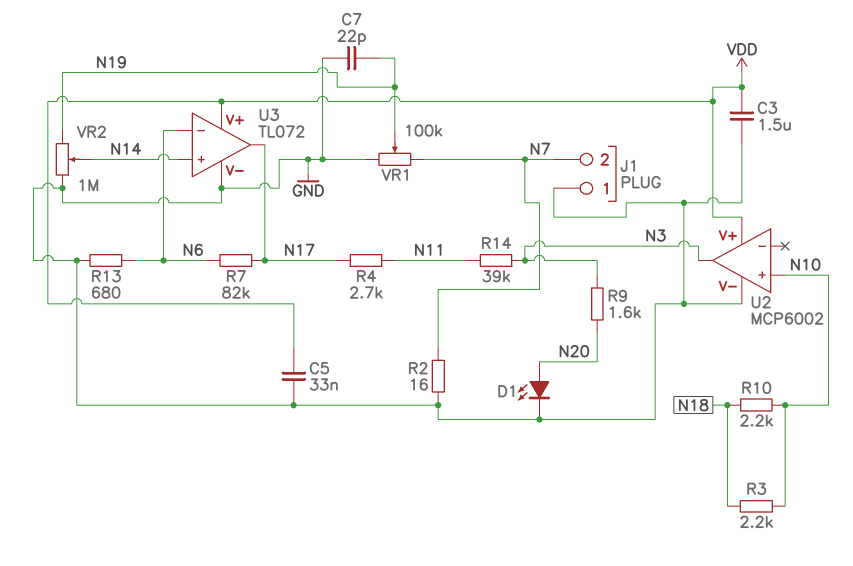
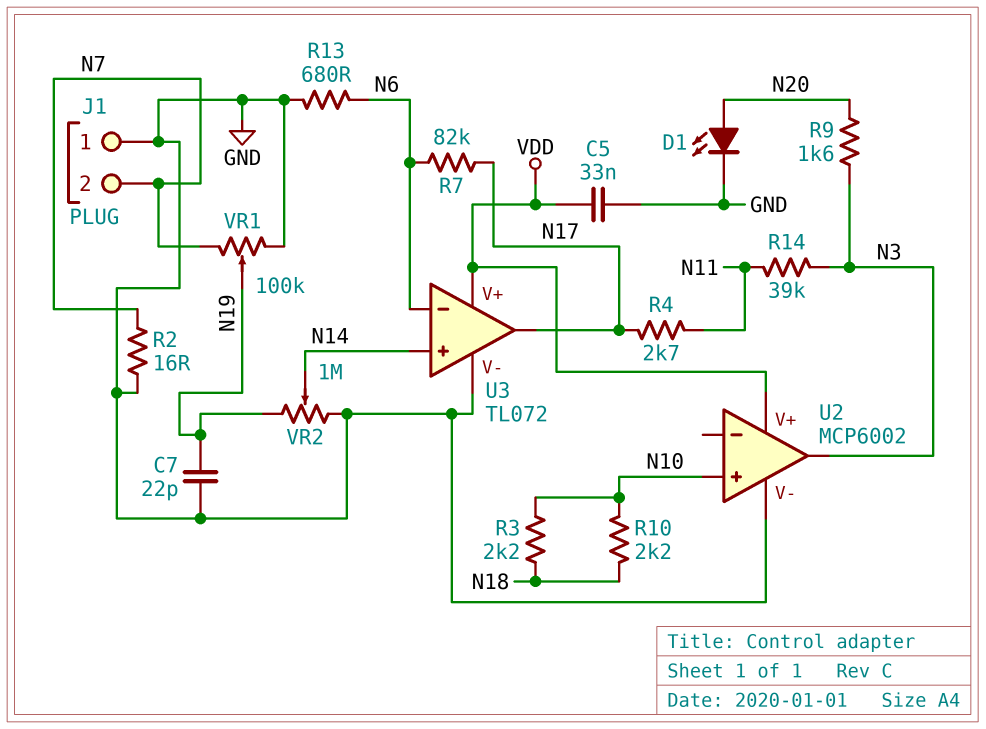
C3: 1.5uF (GND, VDD) -> none

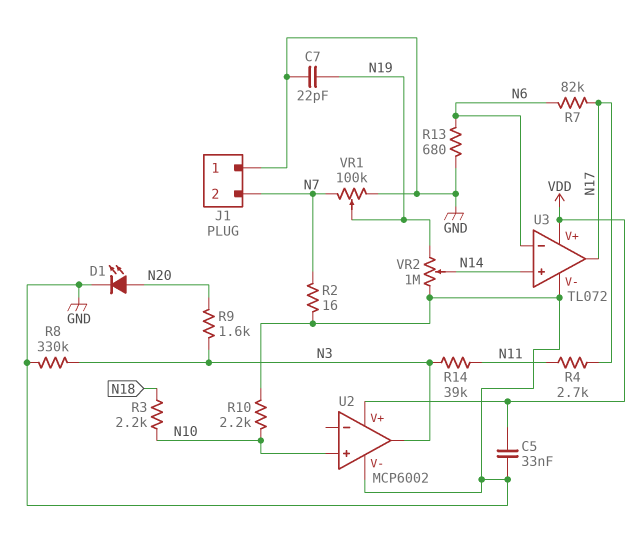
R8: none -> 330k (GND, N3)
R10: 2.2k (N10, N18) -> 2.2k (GND, N10)

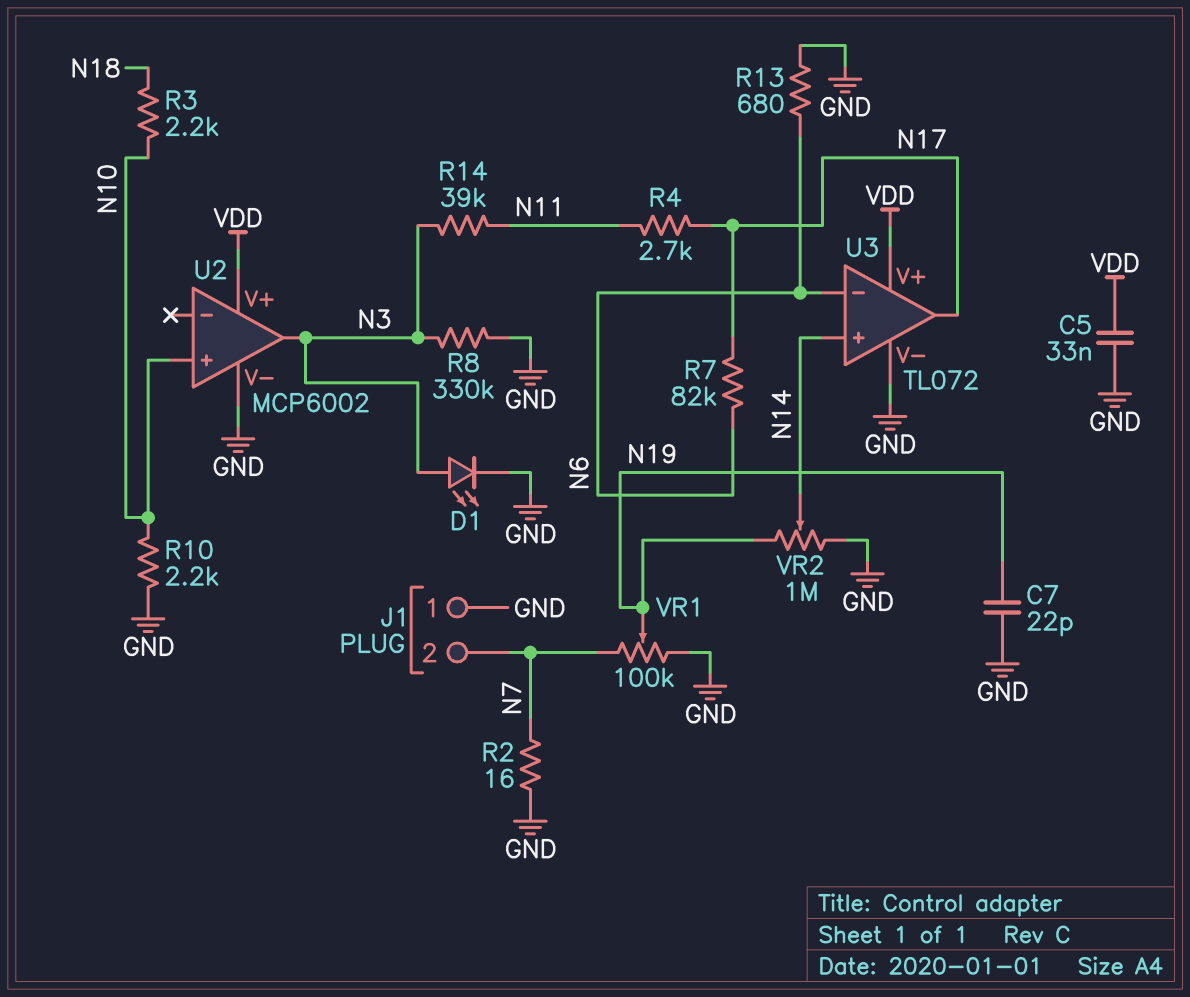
D1: LED (A N20, K GND) -> LED (A N3, K GND)
R9: 1.6k (N3, N20) -> none

